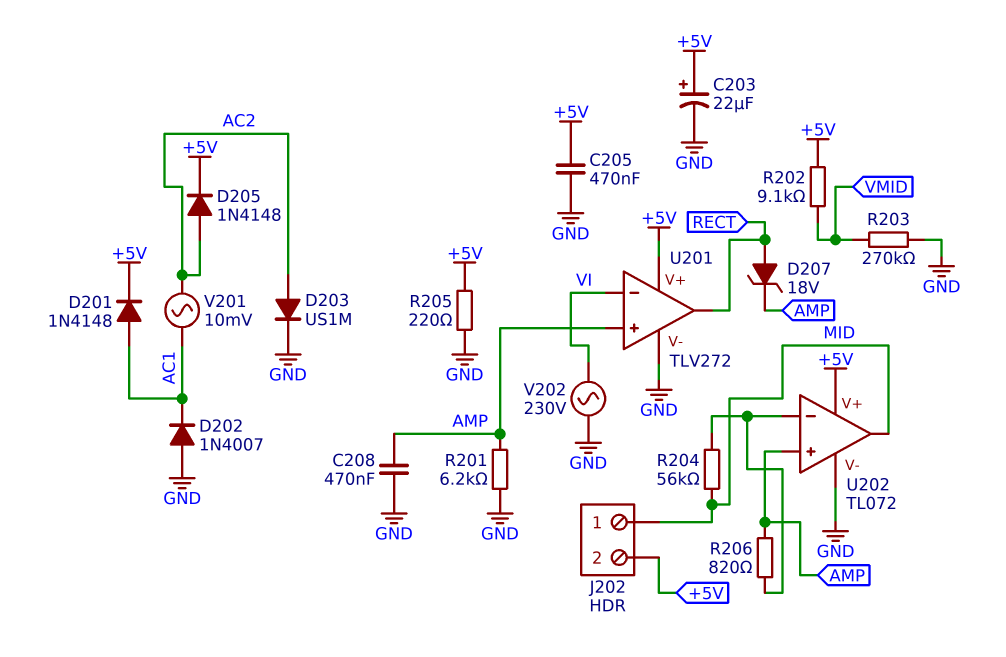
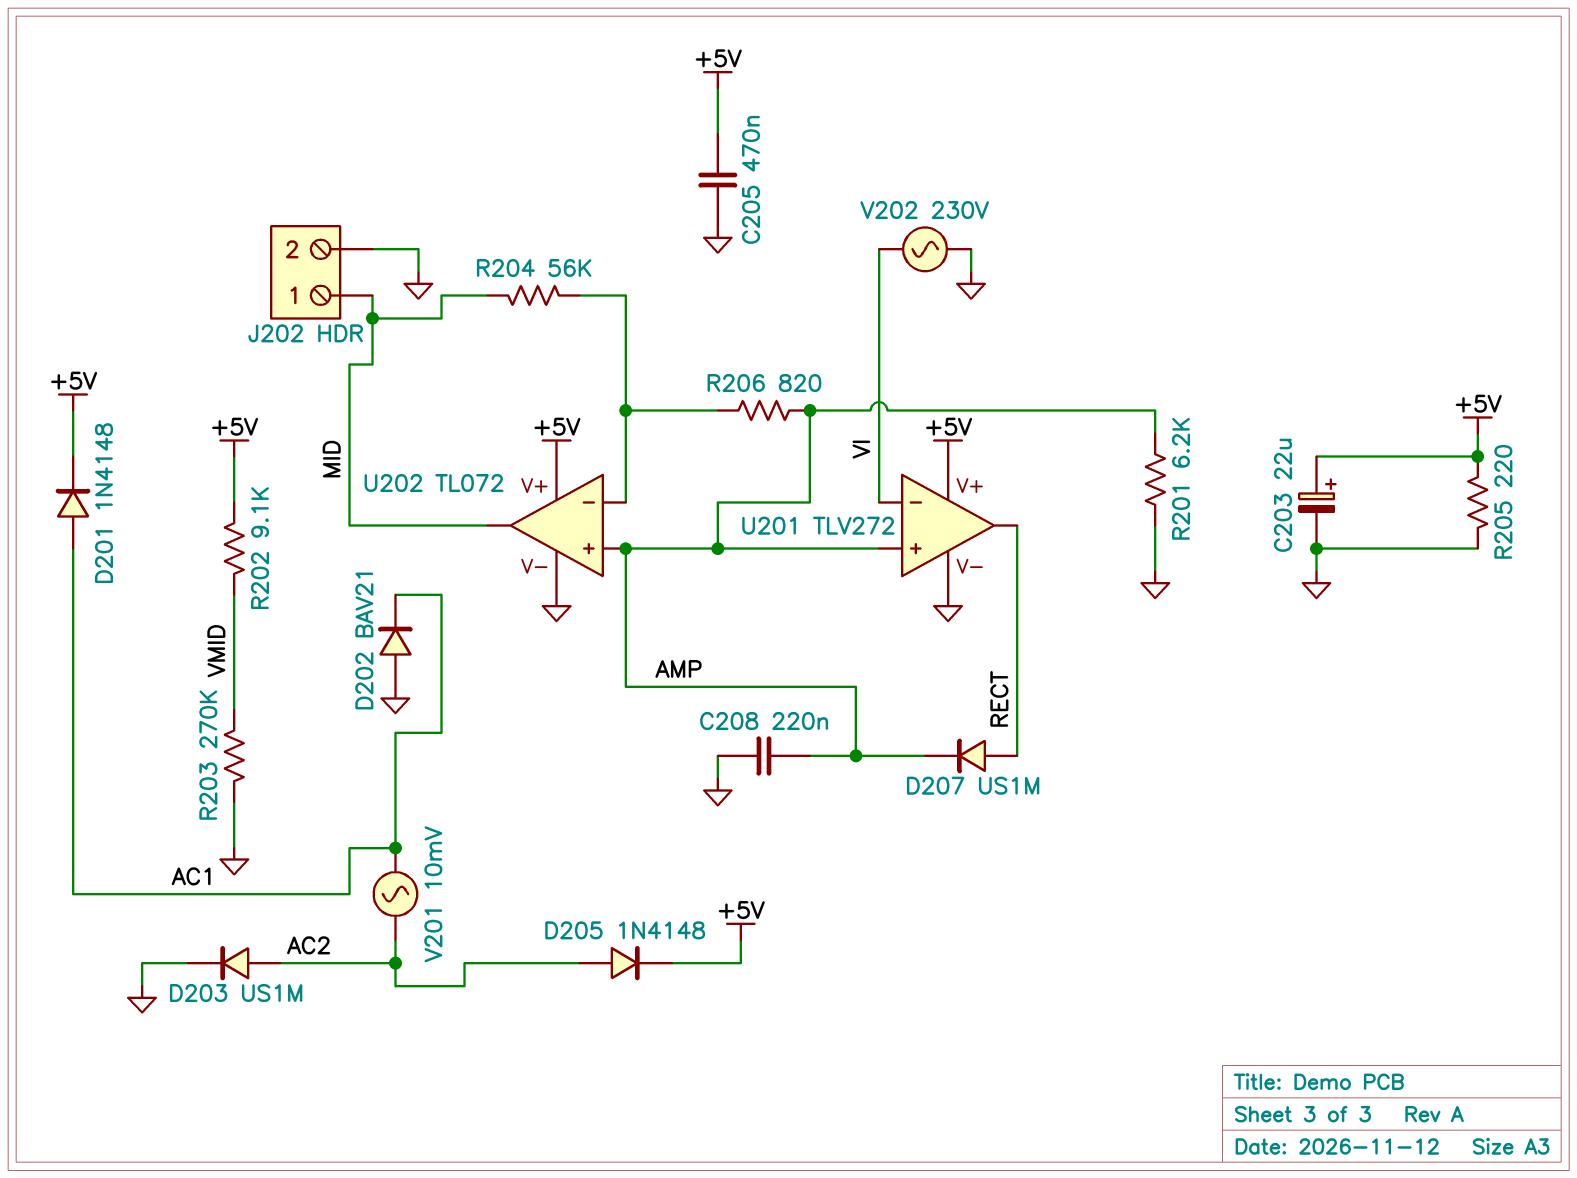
C208: 470nF (AMP, GND) -> 220nF (AMP, GND)
D202: diode 1N4007 (A GND, K AC1) -> diode BAV21 (A GND, K AC1)
D207: zener 18V (A RECT, K AMP) -> diode US1M (A RECT, K AMP)
J202 pin 2: +5V -> GND

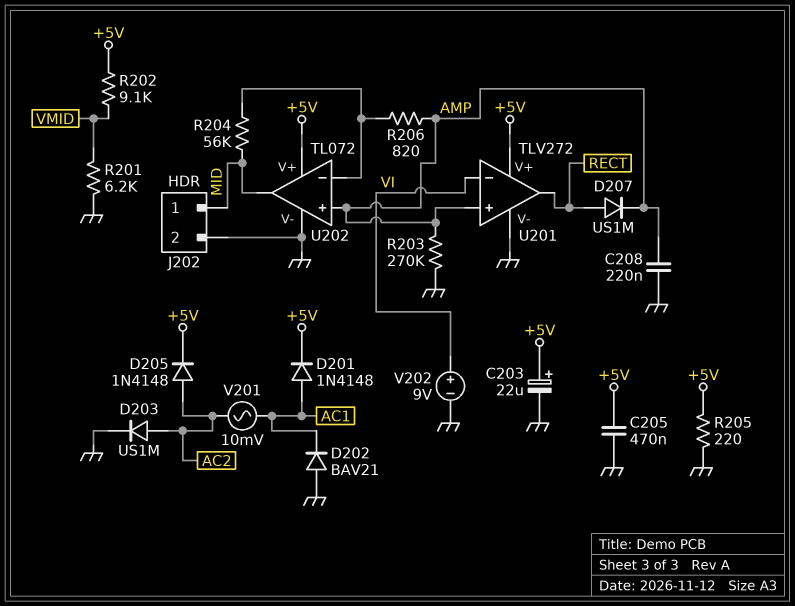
R201: 6.2k (AMP, GND) -> 6.2k (GND, VMID)
R203: 270k (GND, VMID) -> 270k (AMP, GND)
V202: AC 230V (GND, VI) -> 9V (plus VI, minus GND)

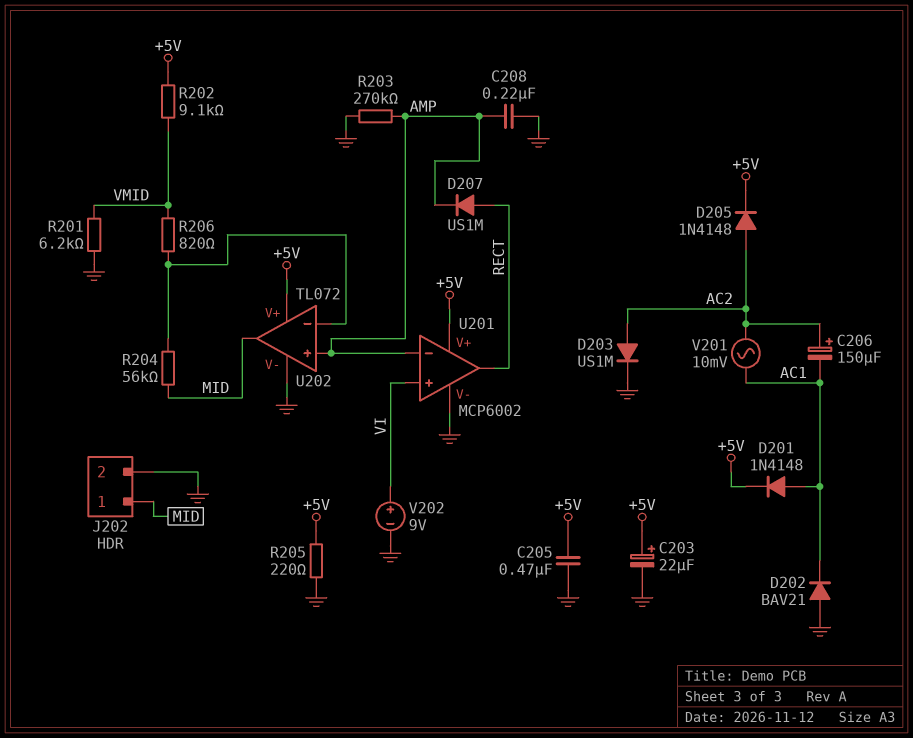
C206: none -> 150uF (plus AC2, minus AC1)
R206: 820 (AMP, U202/in-) -> 820 (U202/in-, VMID)
U201: TLV272 -> MCP6002
U201 pin in+: AMP -> VI
U201 pin in-: VI -> AMP

